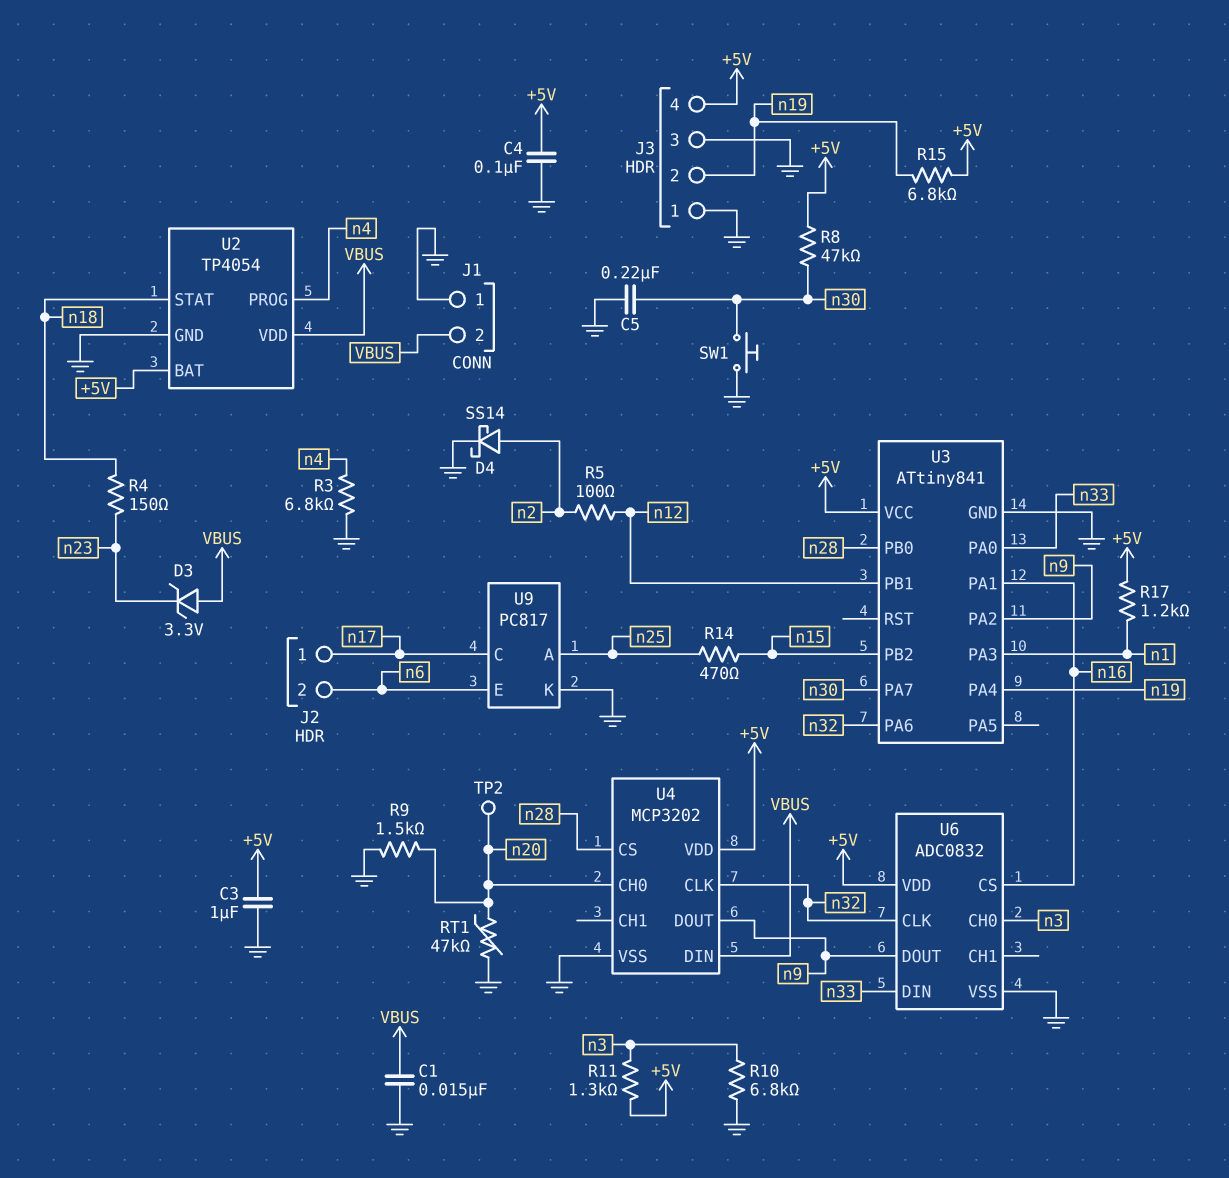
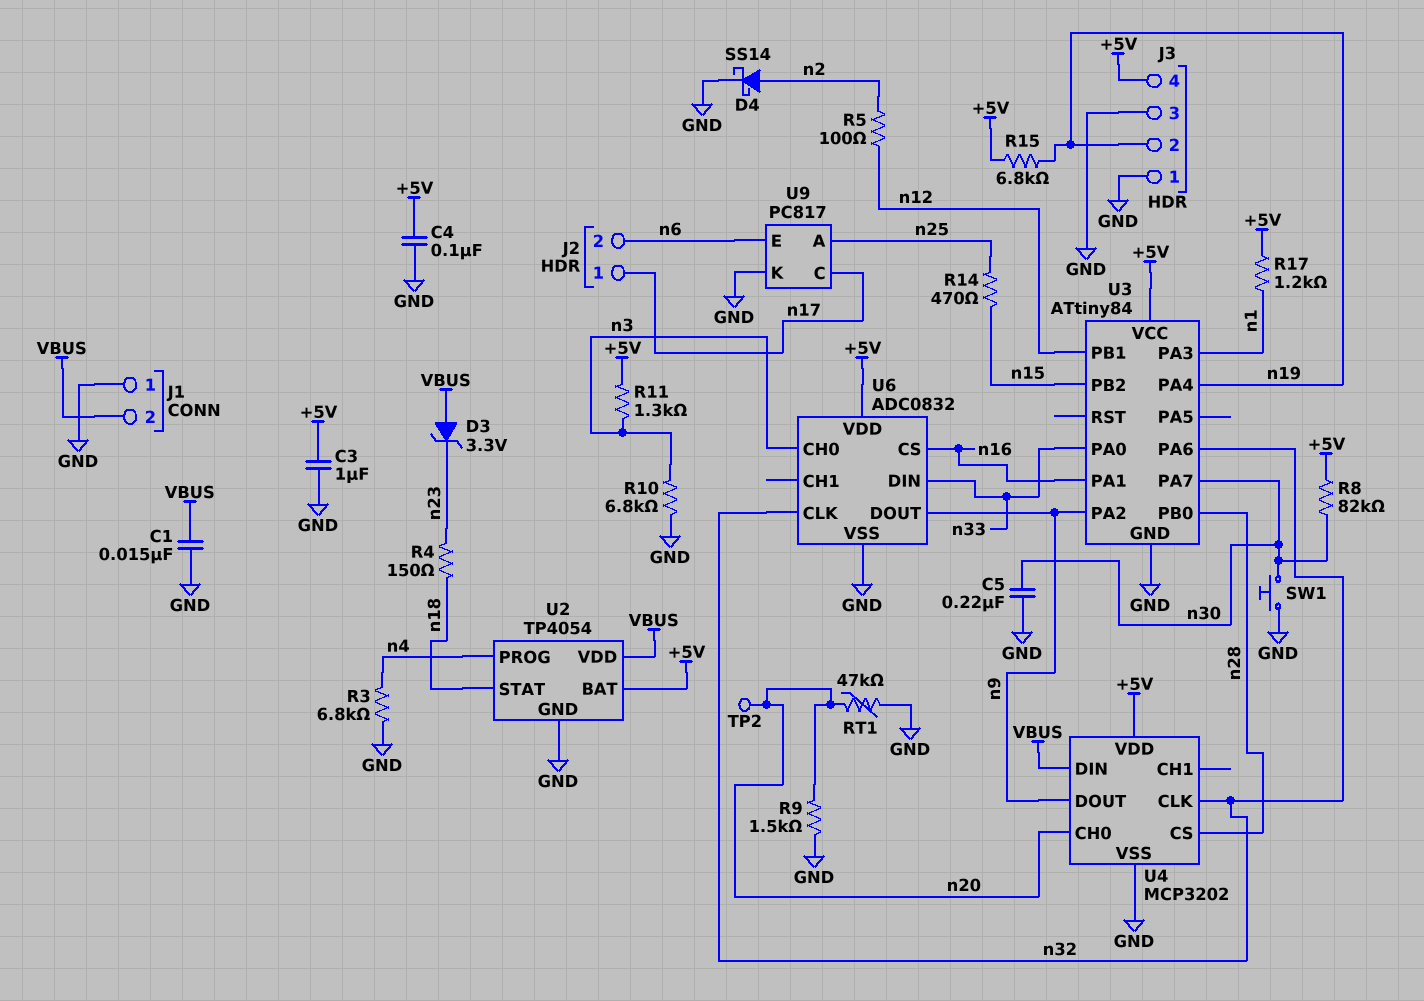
R8: 47k (+5V, n30) -> 82k (+5V, n30)
U3: ATtiny841 -> ATtiny84

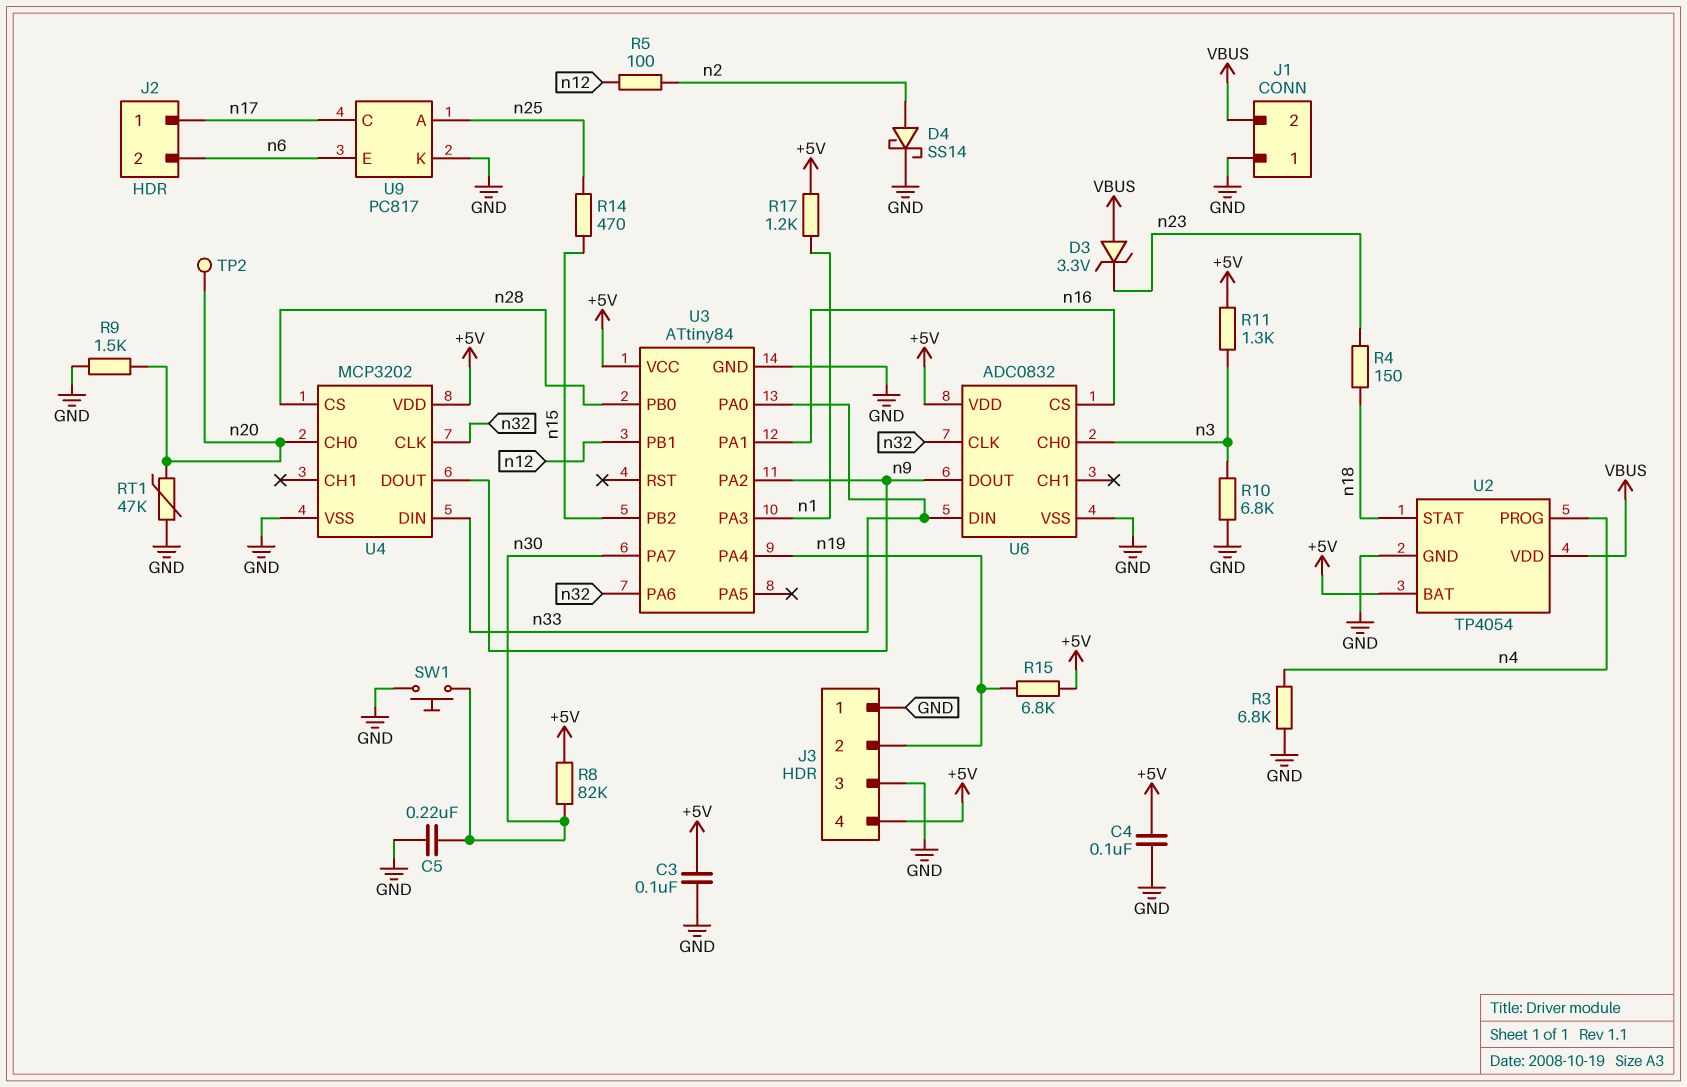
C1: 15nF (GND, VBUS) -> none
C3: 1uF (+5V, GND) -> 100nF (+5V, GND)
U4 pin DIN: VBUS -> n33

